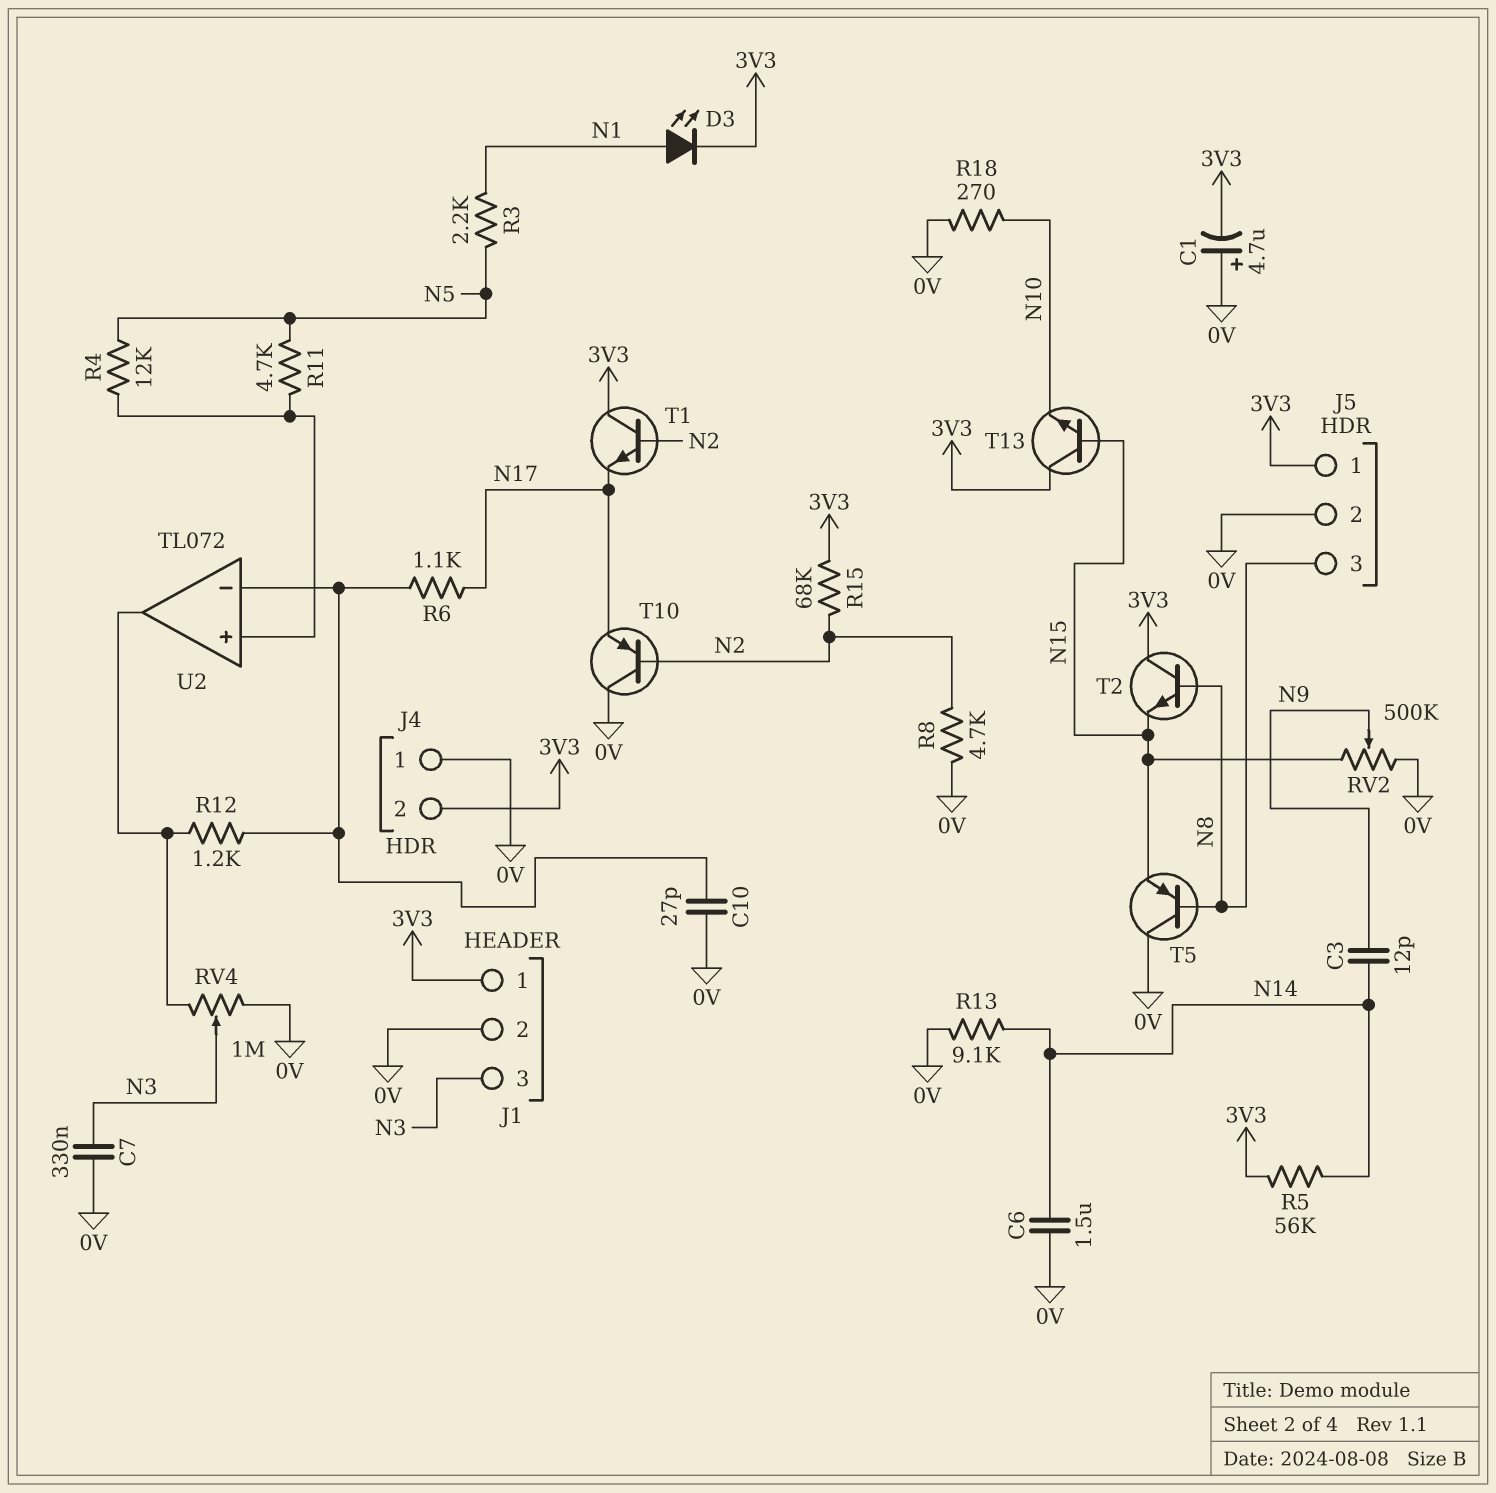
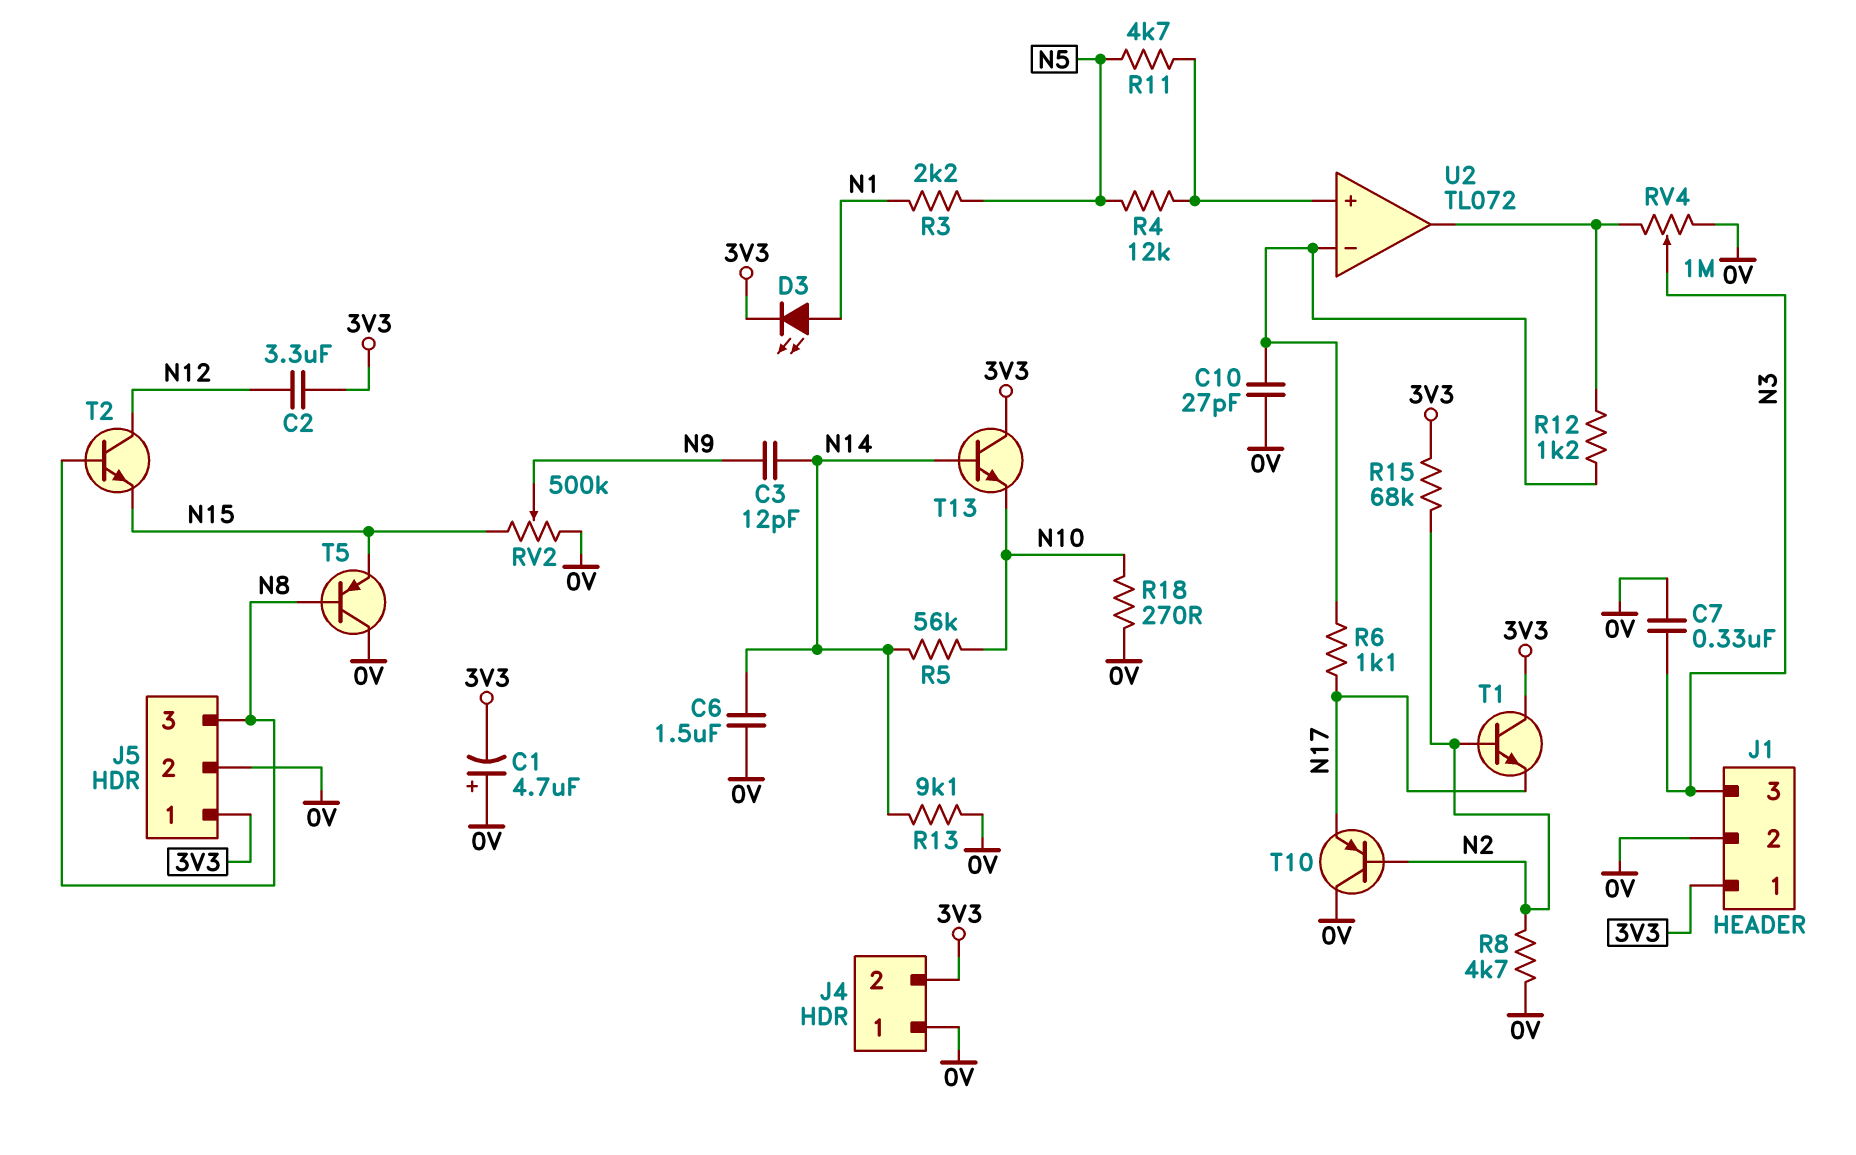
C2: none -> 3.3uF (3V3, N12)
R5: 56k (3V3, N14) -> 56k (N10, N14)
T2: NPN (B N8, C 3V3, E N15) -> NPN (B N8, C N12, E N15)
T13: NPN (B N15, C 3V3, E N10) -> NPN (B N14, C 3V3, E N10)

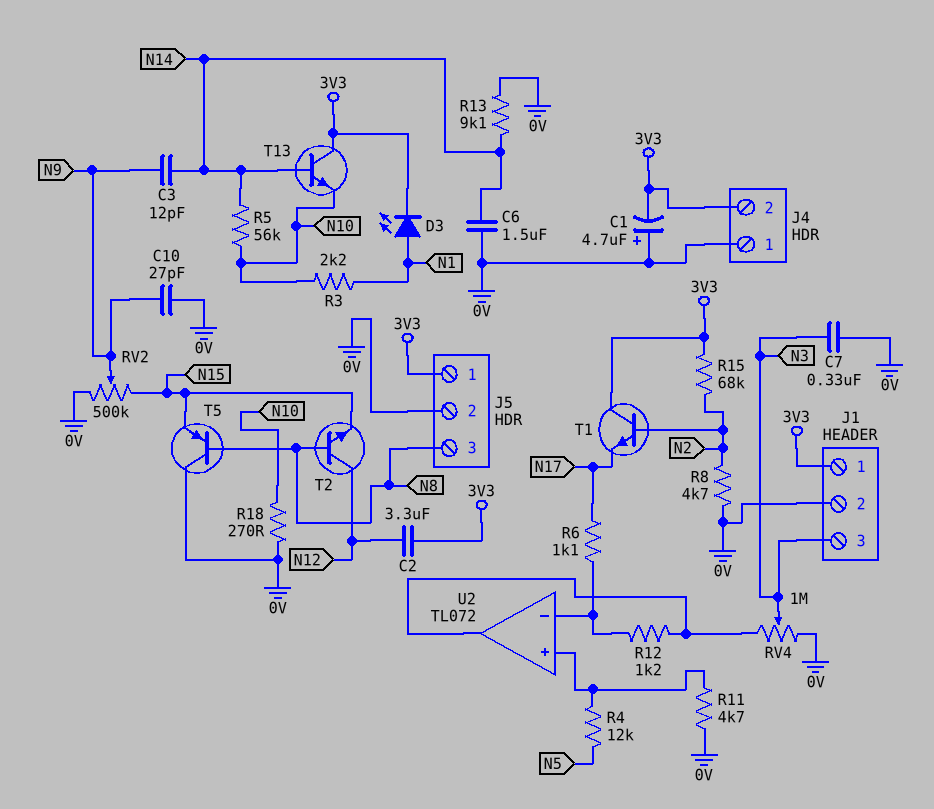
C10: 27pF (0V, U2/in-) -> 27pF (0V, N9)
R3: 2.2k (N1, N5) -> 2.2k (N1, N10)
R11: 4.7k (N5, U2/in+) -> 4.7k (0V, U2/in+)
T10: PNP (B N2, C 0V, E N17) -> none

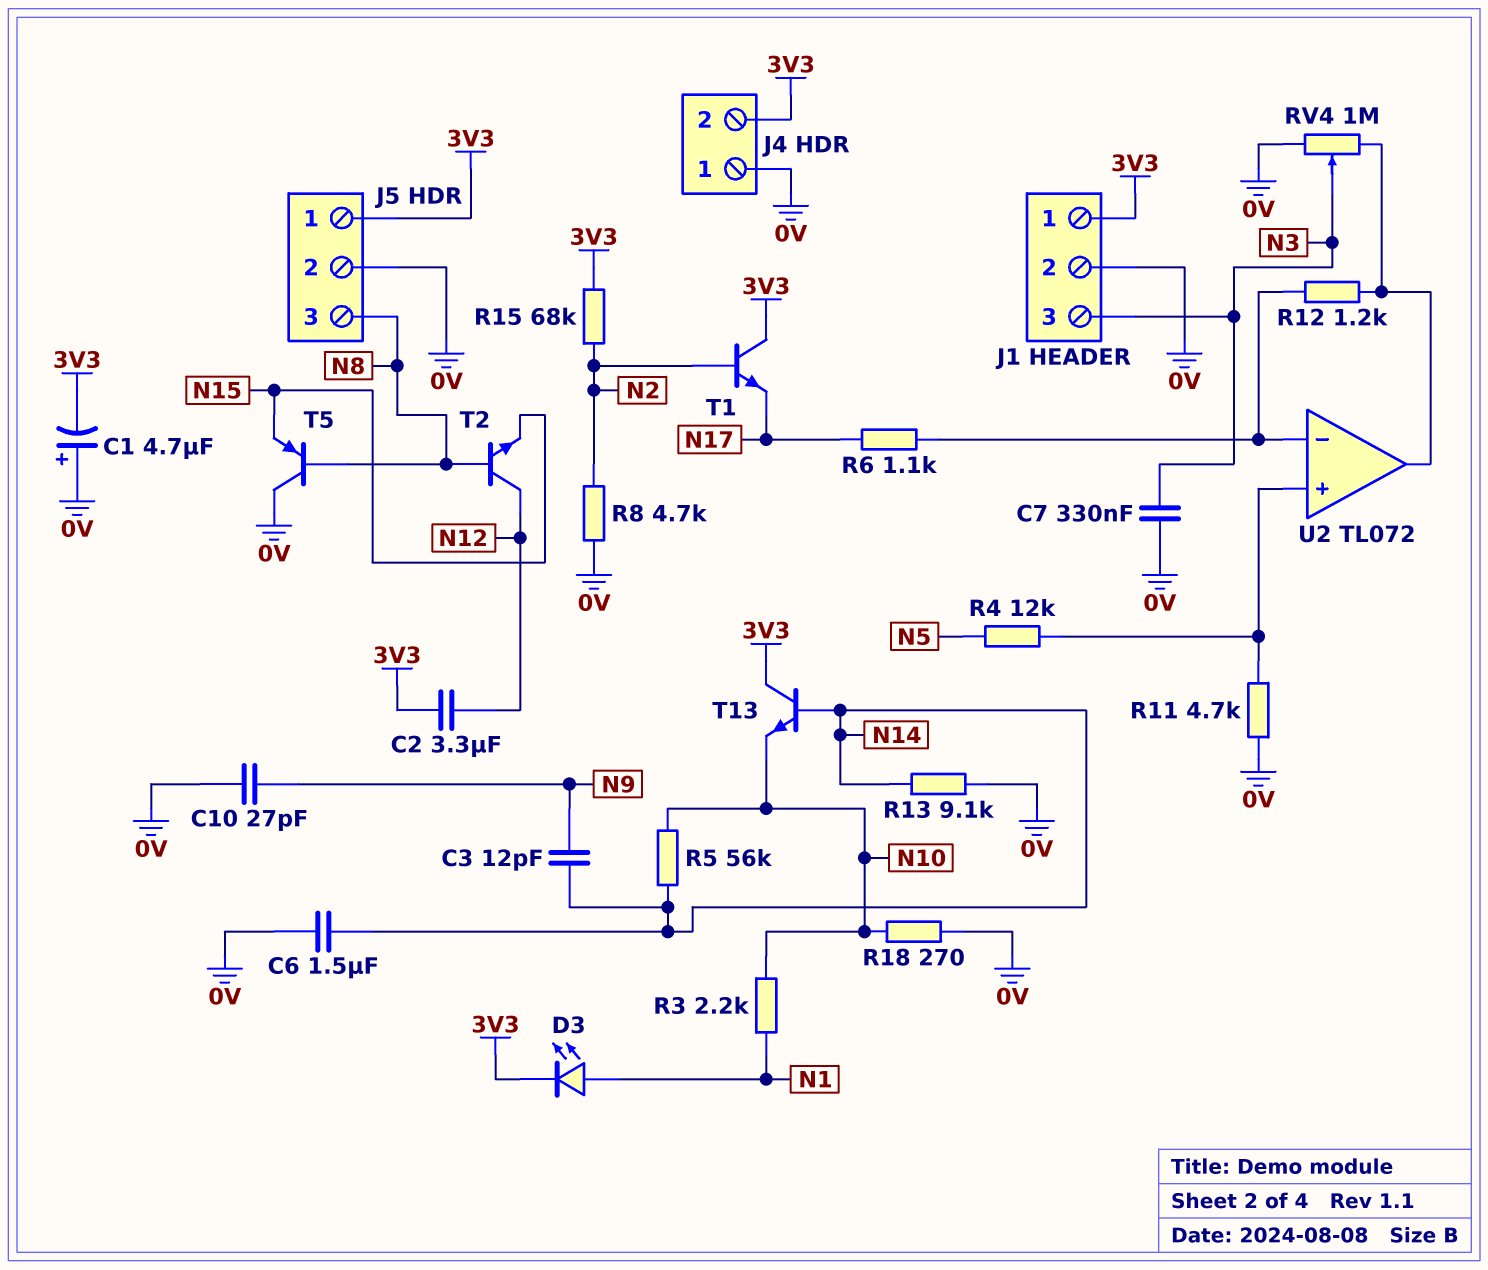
RV2: 500k (0V, N15, wiper N9) -> none

